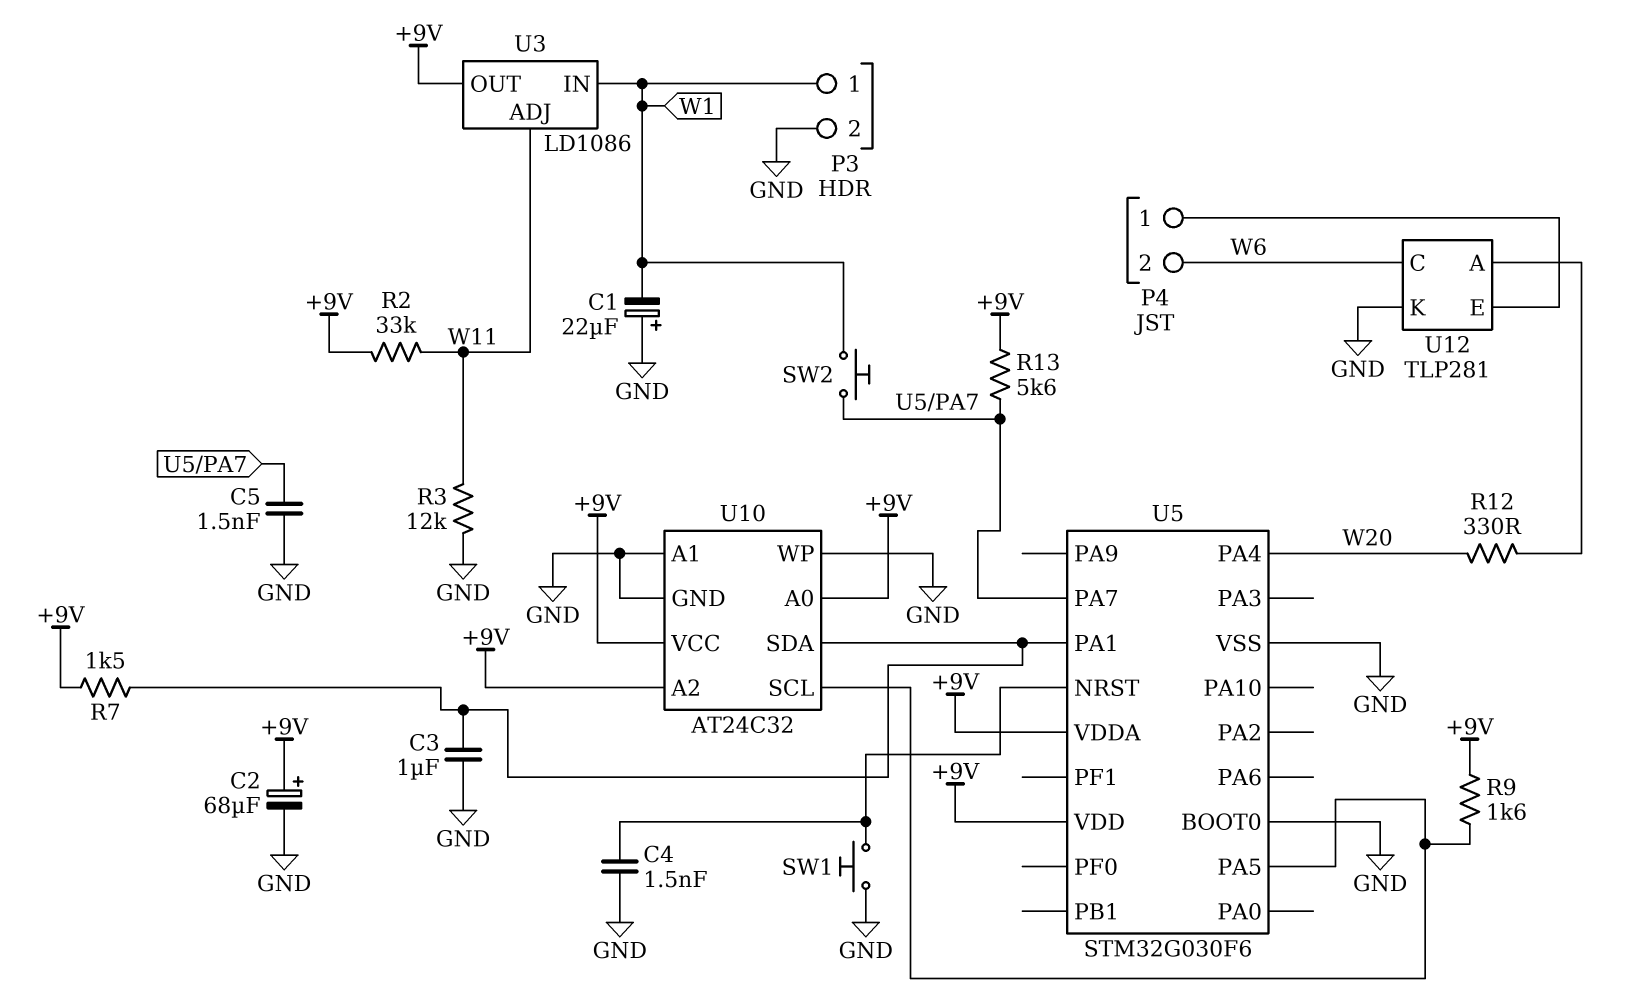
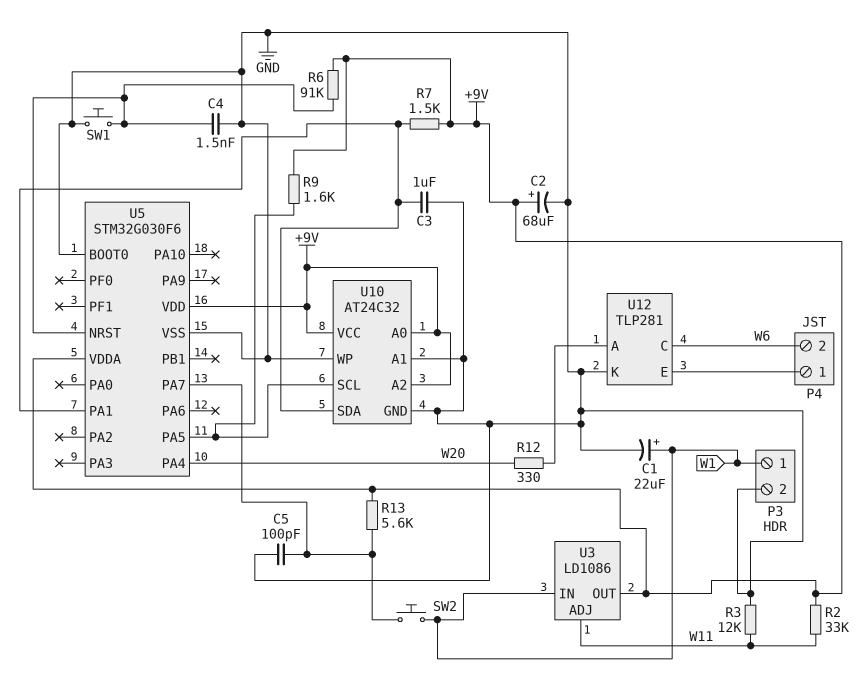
C1: 22uF (plus GND, minus W1) -> 22uF (plus W1, minus GND)
C5: 1.5nF (GND, U5/PA7) -> 100pF (GND, U5/PA7)
R6: none -> 91k (+9V, U5/NRST)

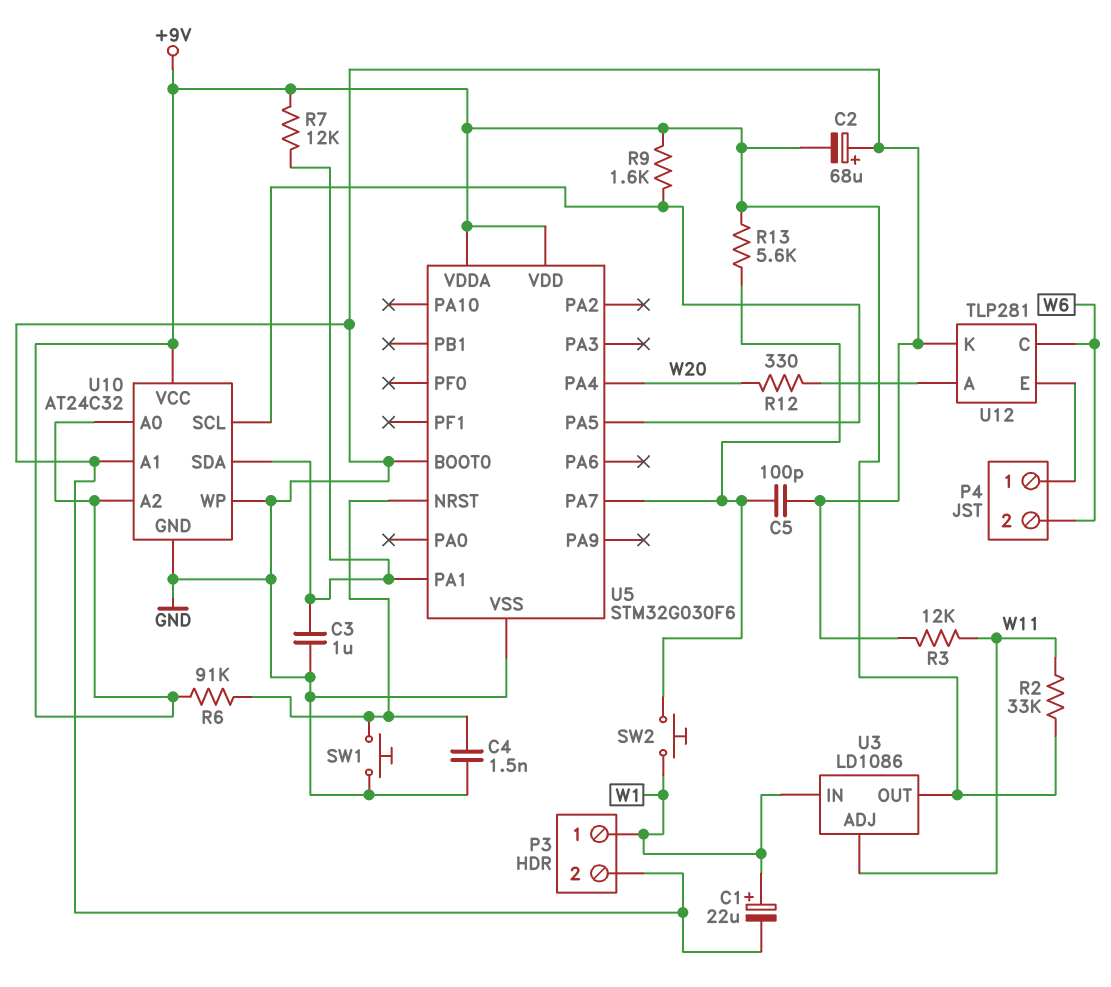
C2: 68uF (plus +9V, minus GND) -> 68uF (plus GND, minus +9V)
R7: 1.5k (+9V, U5/PA1) -> 12k (+9V, U5/PA1)

